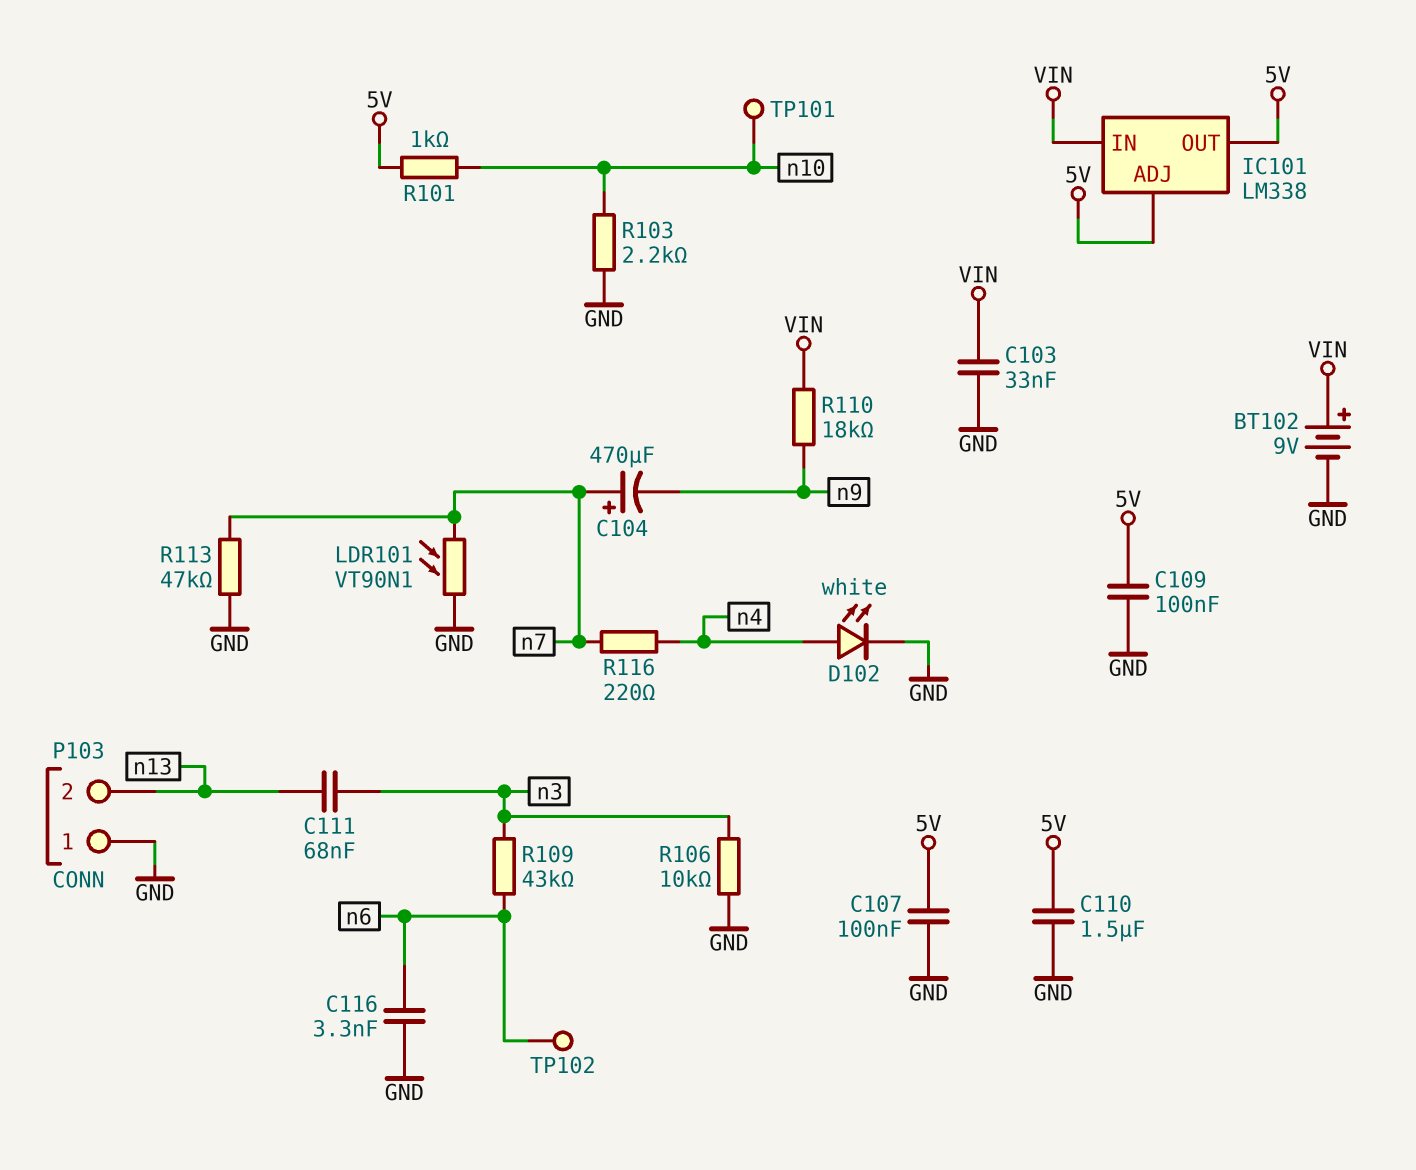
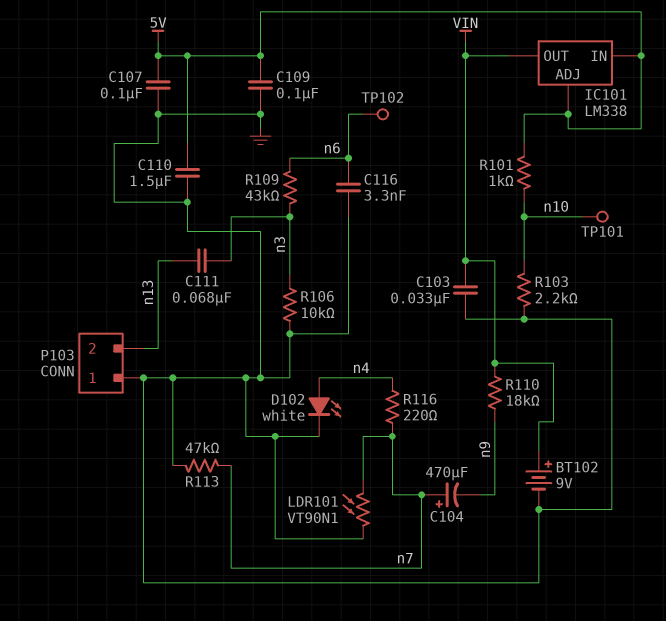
IC101 pin IN: VIN -> 5V
IC101 pin OUT: 5V -> VIN

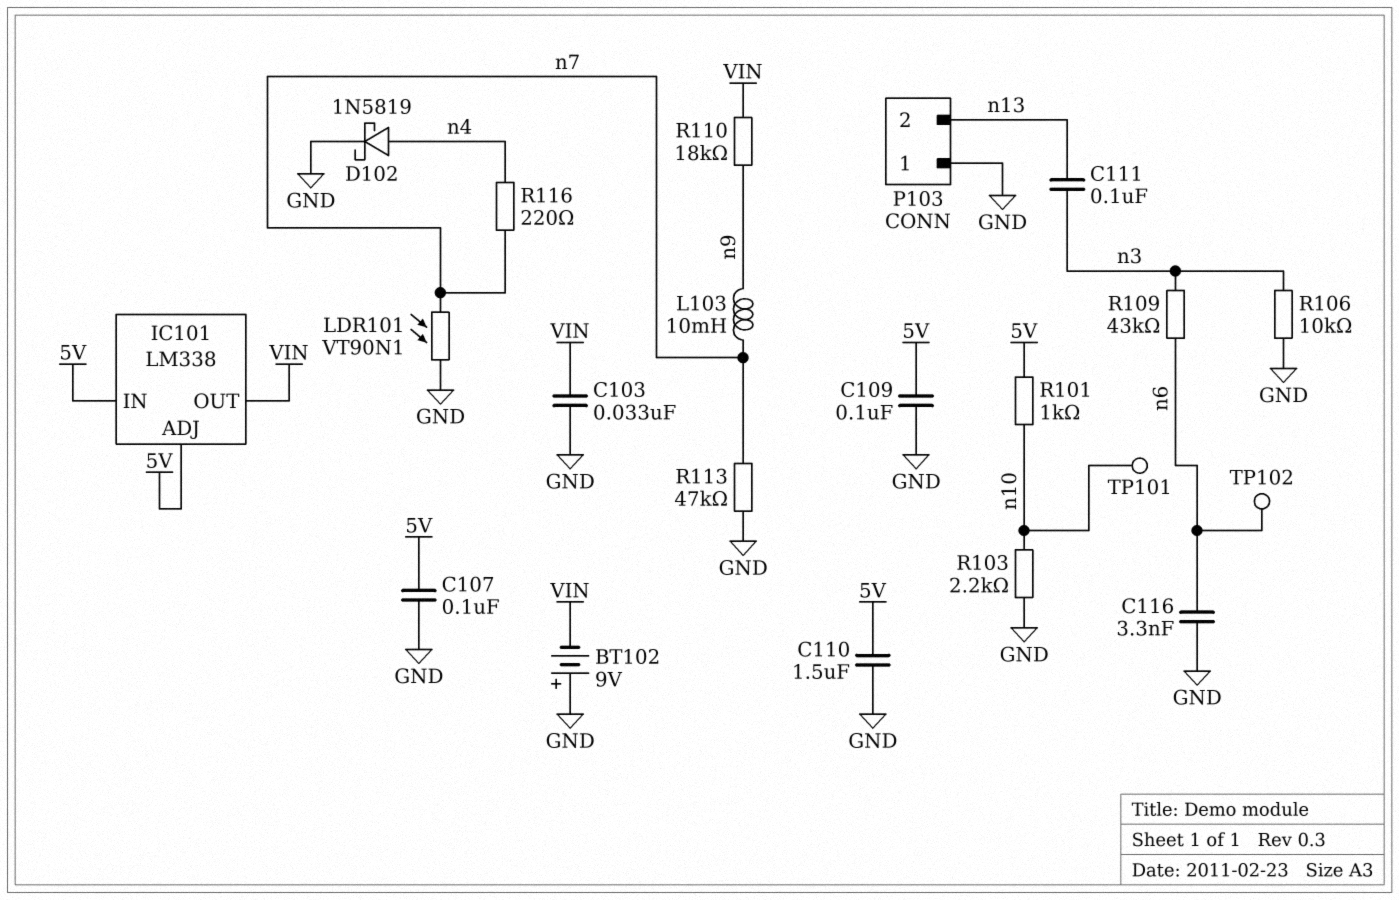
BT102: 9V (plus VIN, minus GND) -> 9V (plus GND, minus VIN)
C104: 470uF (plus n7, minus n9) -> none
C111: 68nF (n3, n13) -> 100nF (n3, n13)
D102: LED white (A n4, K GND) -> schottky 1N5819 (A n4, K GND)
L103: none -> 10mH (n7, n9)

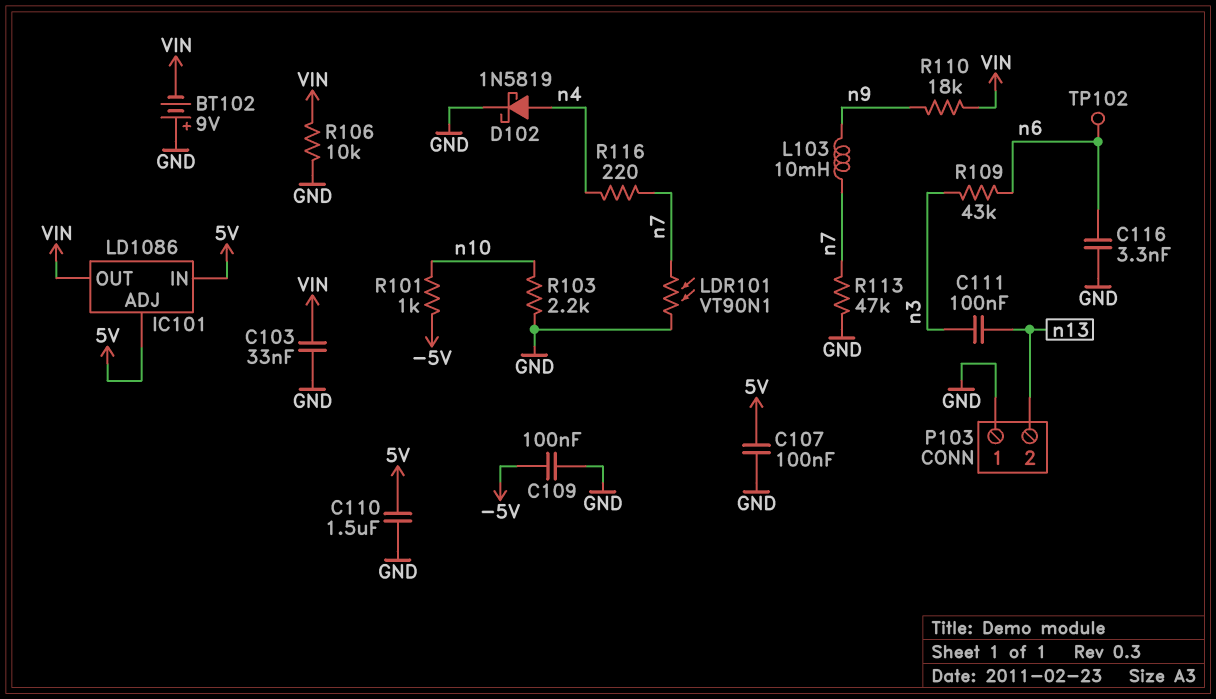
C109: 100nF (5V, GND) -> 100nF (-5V, GND)
IC101: LM338 -> LD1086
R101: 1k (5V, n10) -> 1k (-5V, n10)
R106: 10k (GND, n3) -> 10k (GND, VIN)
TP101: test point (n10) -> none

